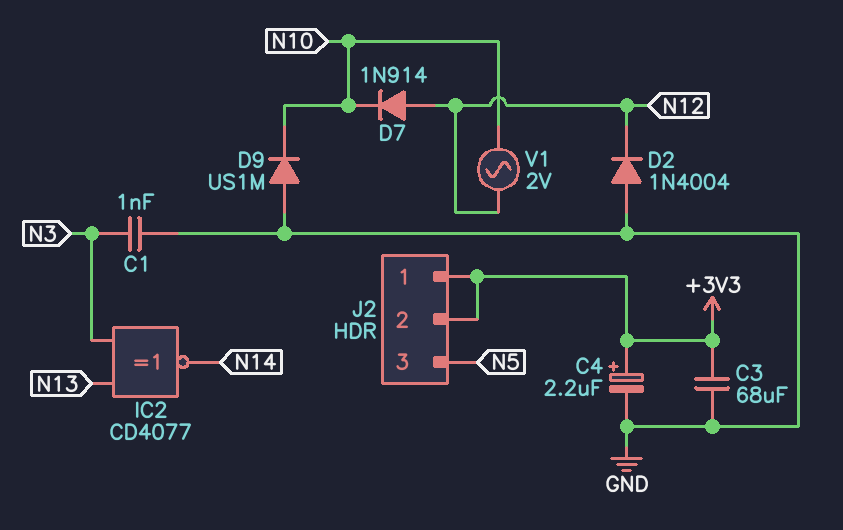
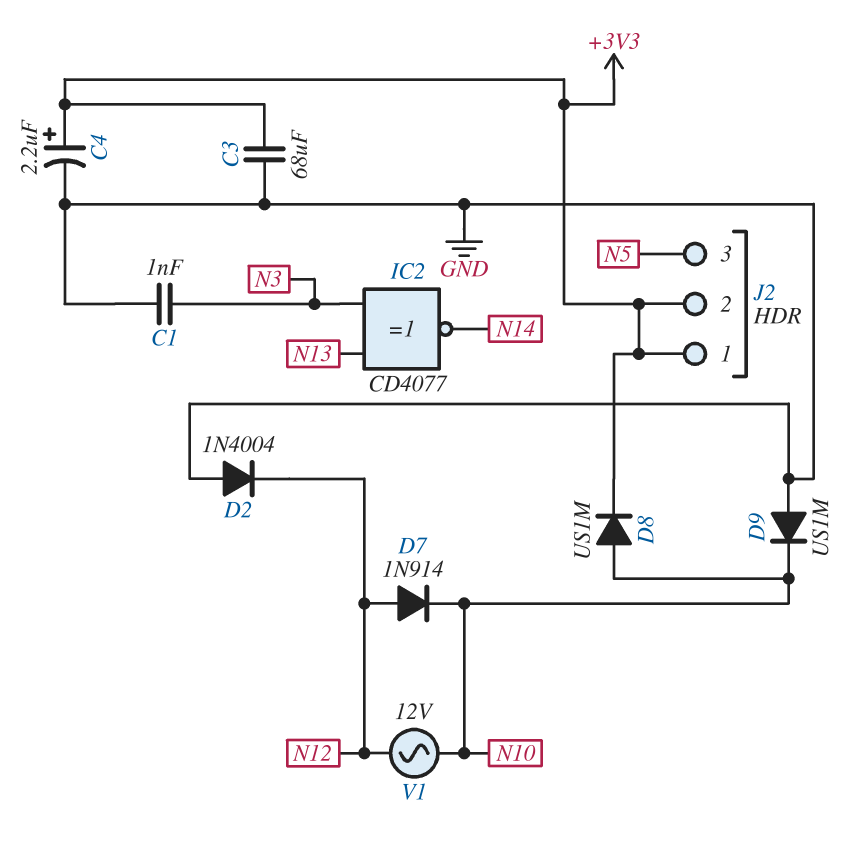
D8: none -> diode US1M (A N10, K +3V3)
V1: AC 2V (N10, N12) -> AC 12V (N10, N12)

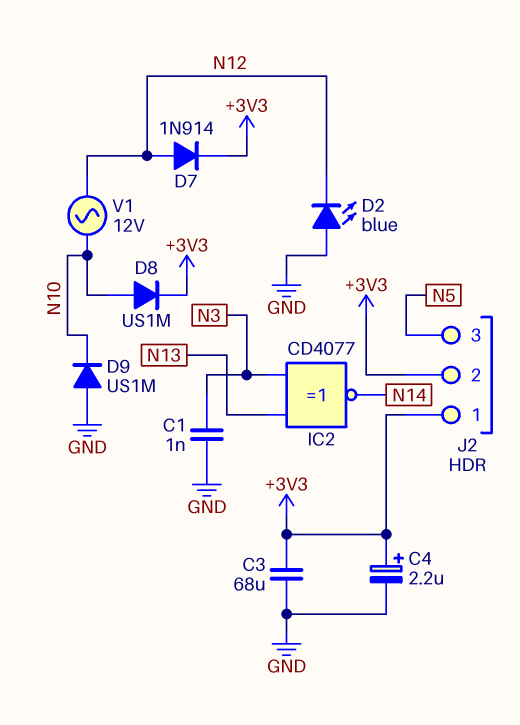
D2: diode 1N4004 (A GND, K N12) -> LED blue (A GND, K N12)
D7: diode 1N914 (A N12, K N10) -> diode 1N914 (A N12, K +3V3)

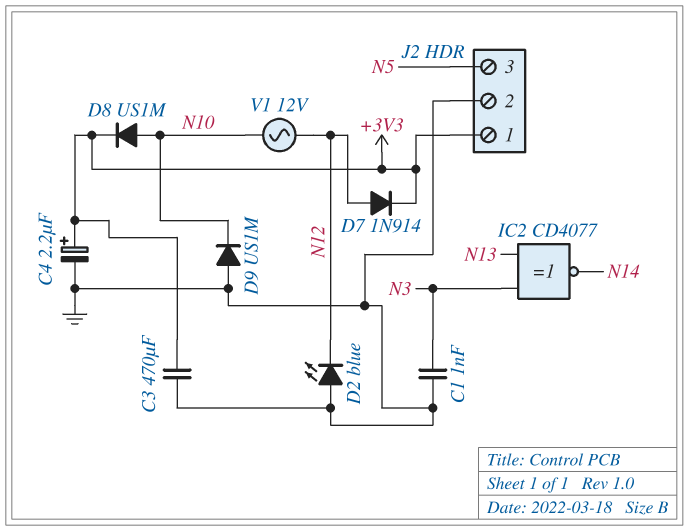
C3: 68uF (+3V3, GND) -> 470uF (+3V3, GND)
J2 pin 2: +3V3 -> GND

